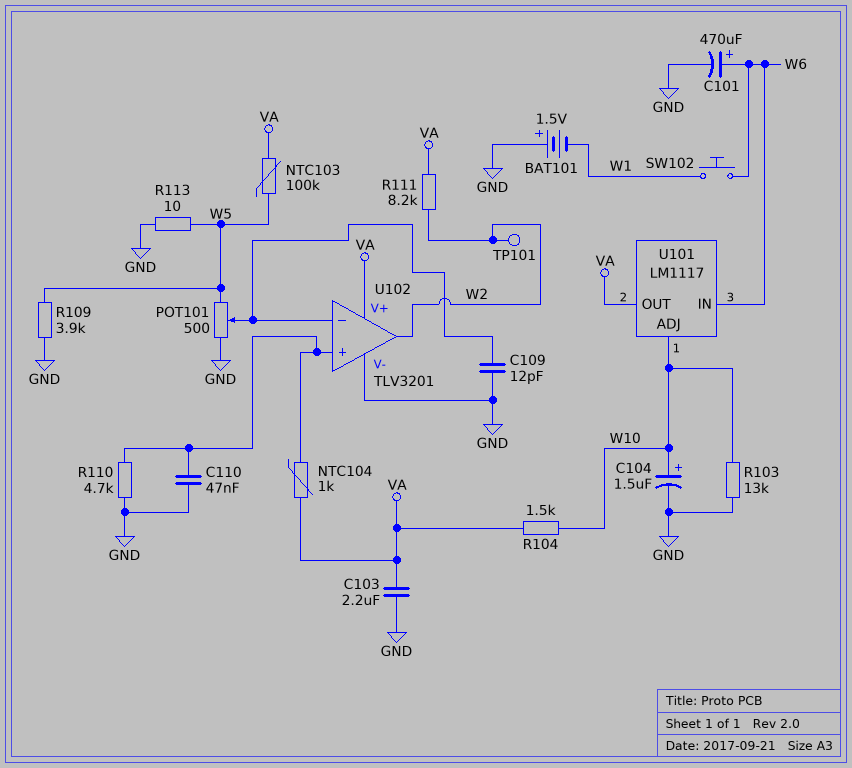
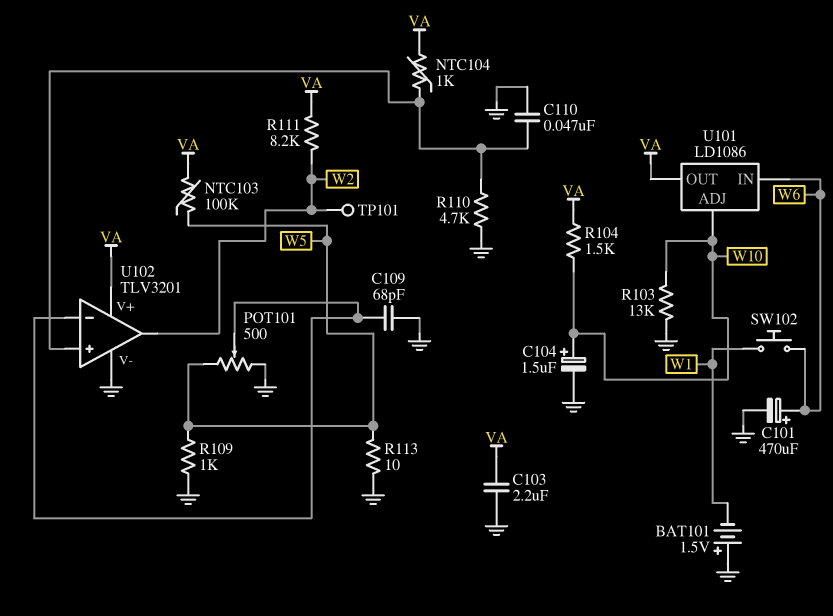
C109: 12pF (GND, U102/in-) -> 68pF (GND, U102/in-)
R109: 3.9k (GND, W5) -> 1k (GND, W5)
U101: LM1117 -> LD1086

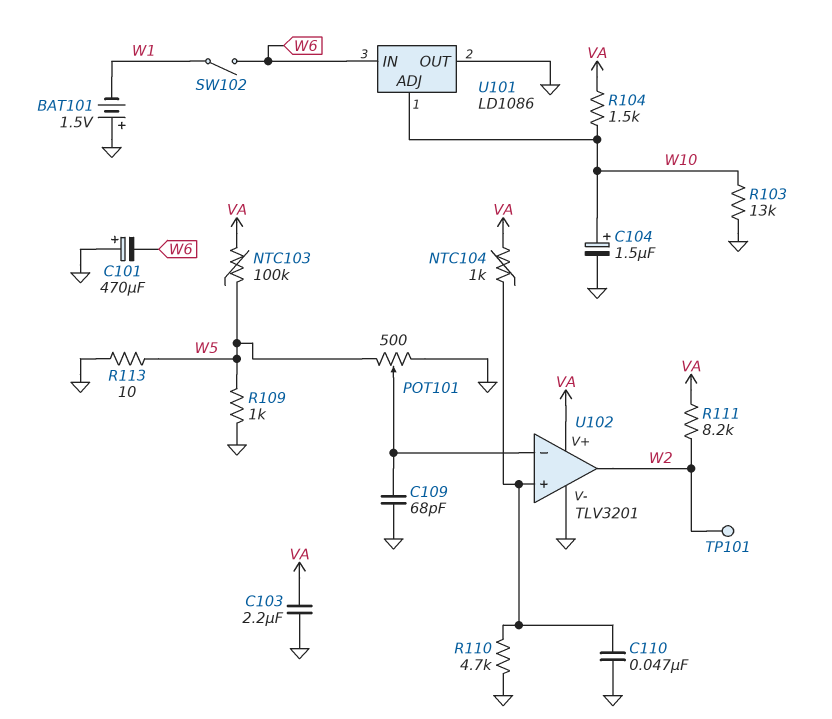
C101: 470uF (plus W6, minus GND) -> 470uF (plus GND, minus W6)
SW102: button (W1, W6) -> switch (W1, W6)
U101 pin OUT: VA -> GND

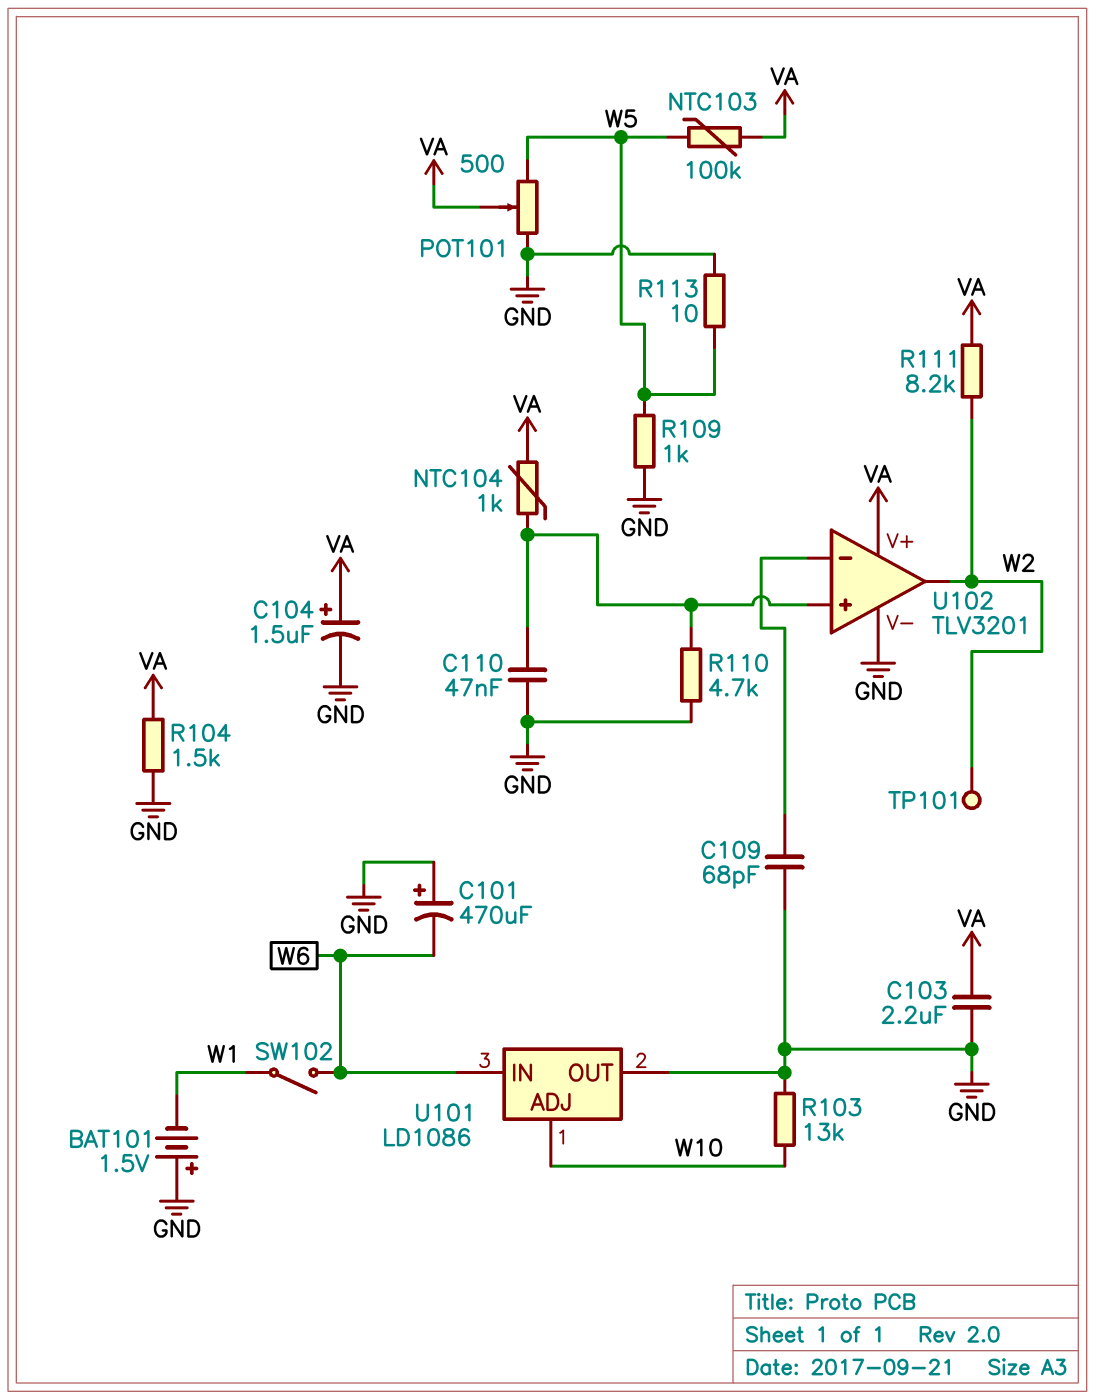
C104: 1.5uF (plus W10, minus GND) -> 1.5uF (plus VA, minus GND)
POT101: 500 (GND, W5, wiper U102/in-) -> 500 (GND, W5, wiper VA)
R104: 1.5k (VA, W10) -> 1.5k (GND, VA)

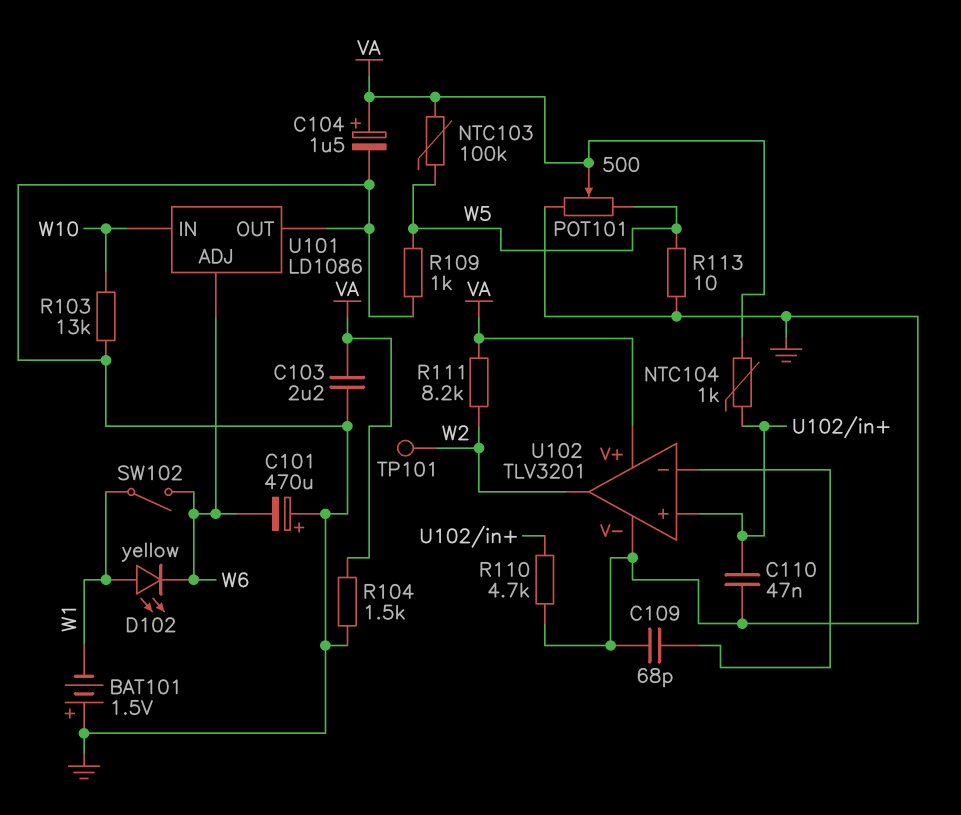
D102: none -> LED yellow (A W1, K W6)
U101 pin ADJ: W10 -> W6
U101 pin IN: W6 -> W10

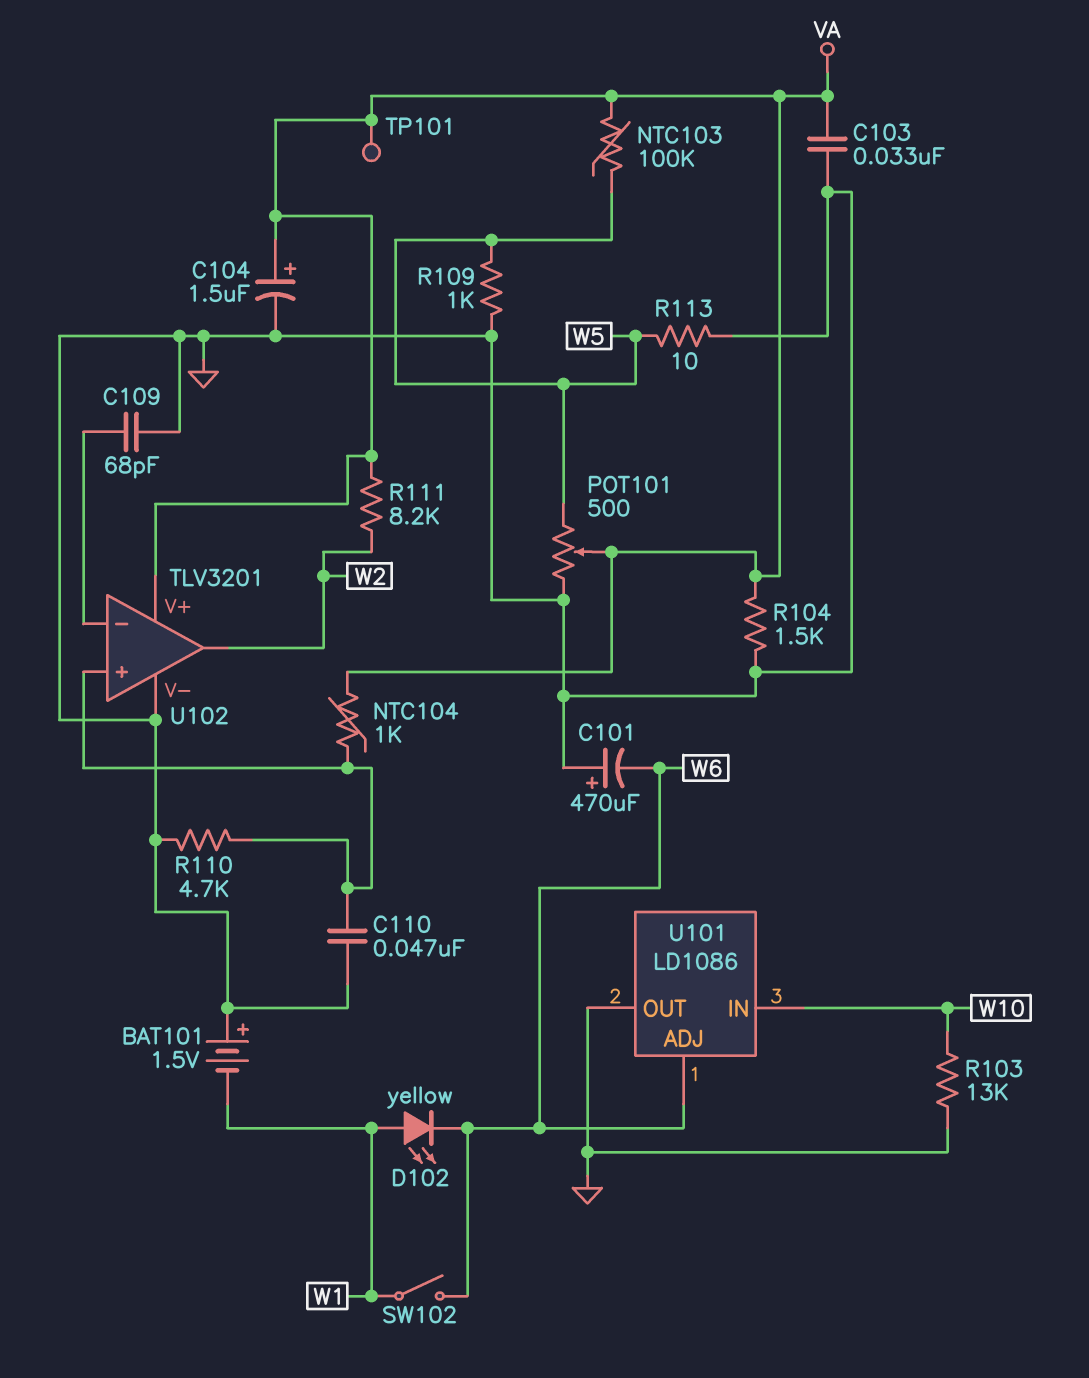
C103: 2.2uF (GND, VA) -> 33nF (GND, VA)
TP101: test point (W2) -> test point (VA)

